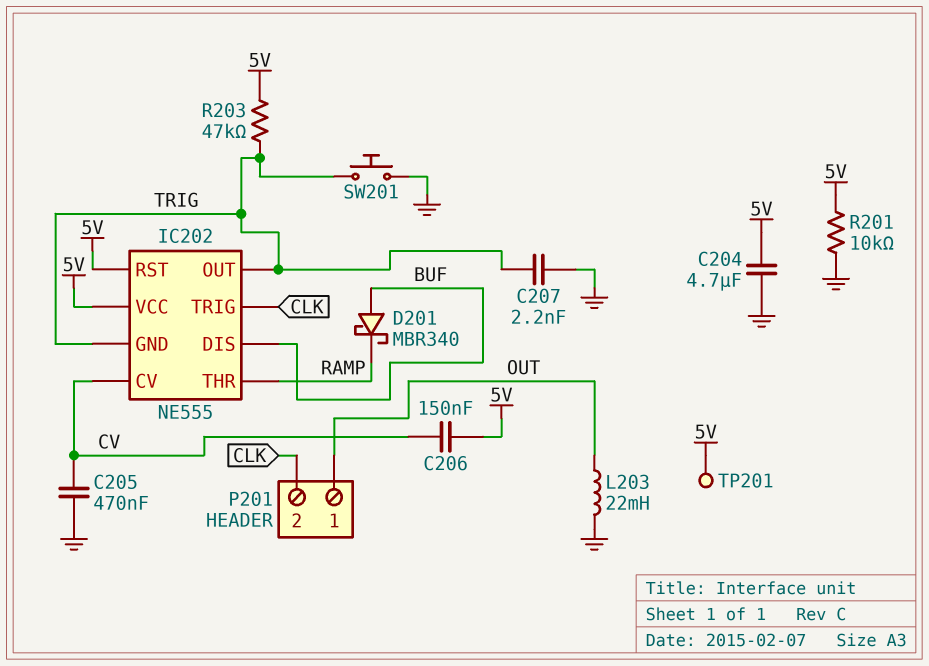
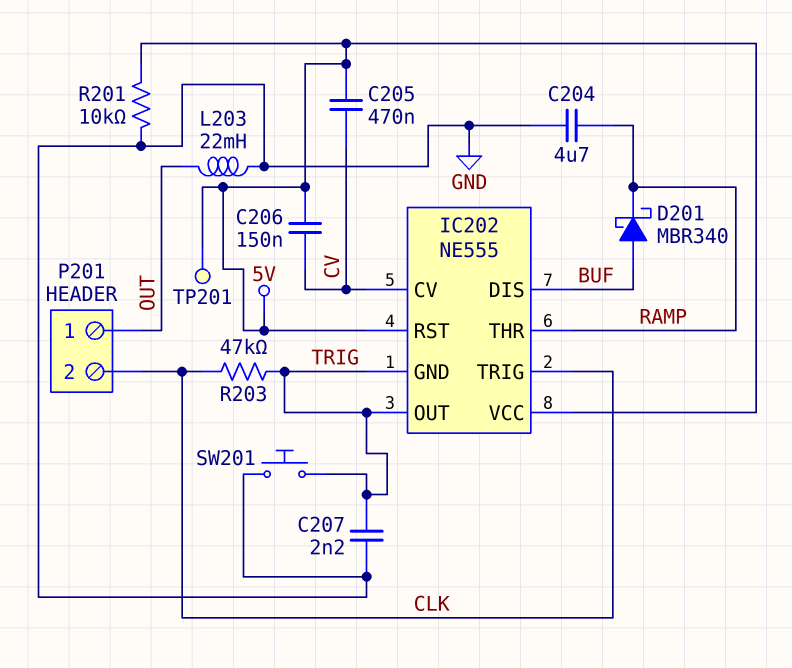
C204: 4.7uF (5V, GND) -> 4.7uF (GND, RAMP)
C205: 470nF (CV, GND) -> 470nF (5V, CV)
R203: 47k (5V, TRIG) -> 47k (CLK, TRIG)

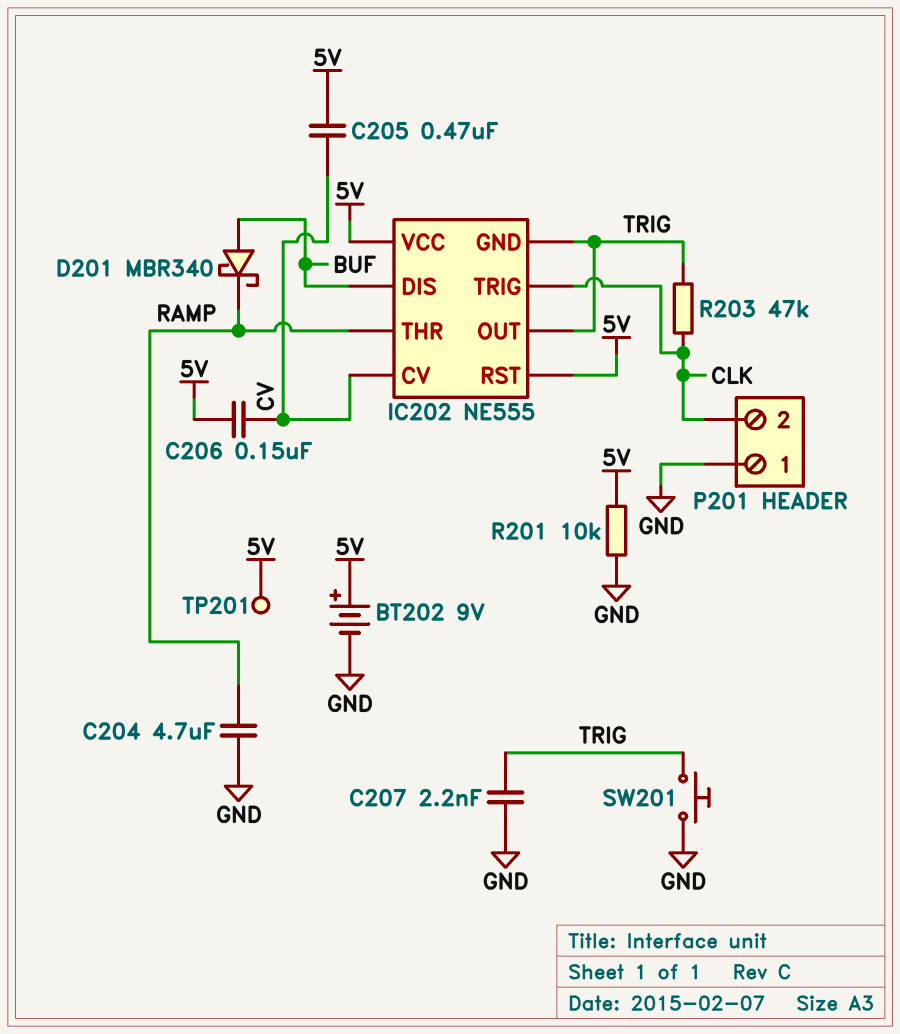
BT202: none -> 9V (plus 5V, minus GND)
L203: 22mH (GND, OUT) -> none
P201 pin 1: OUT -> GND

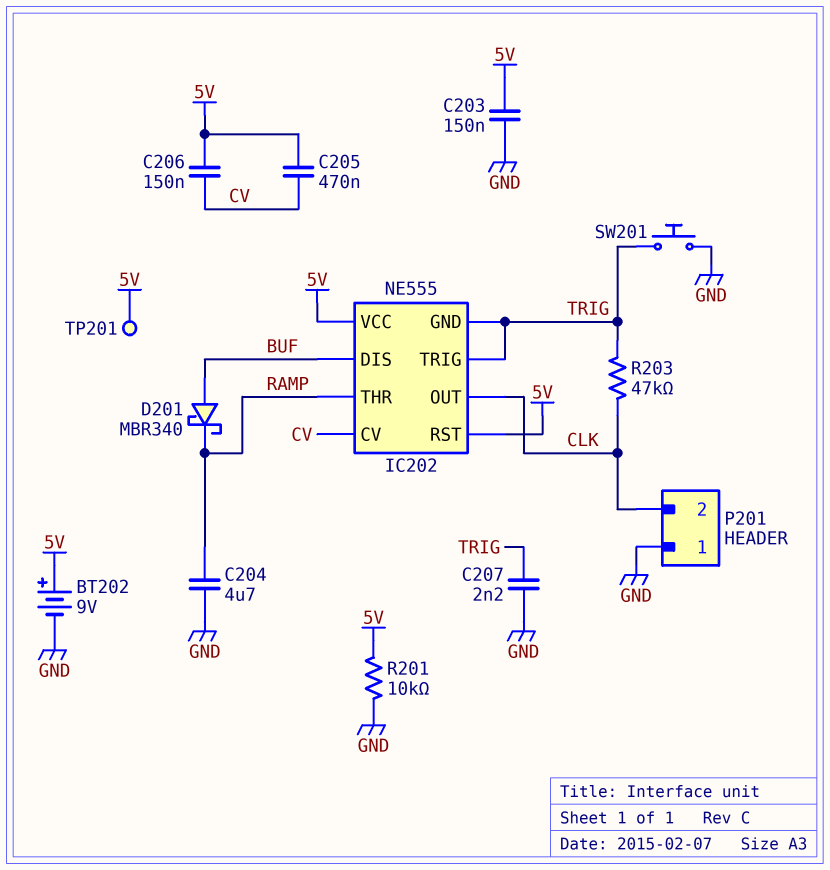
C203: none -> 150nF (5V, GND)
IC202 pin OUT: TRIG -> CLK
IC202 pin TRIG: CLK -> TRIG

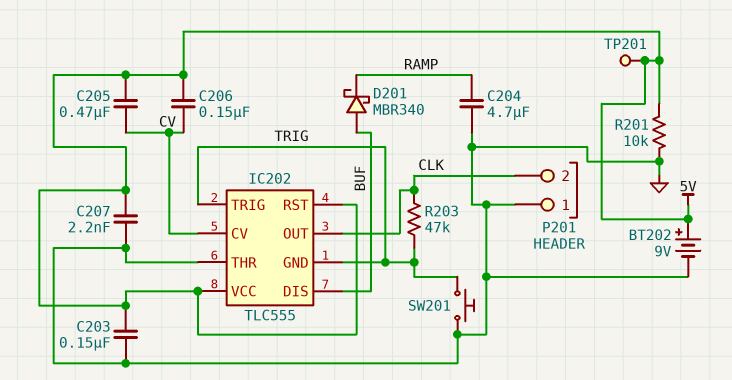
C207: 2.2nF (GND, TRIG) -> 2.2nF (5V, GND)
IC202: NE555 -> TLC555
IC202 pin THR: RAMP -> GND

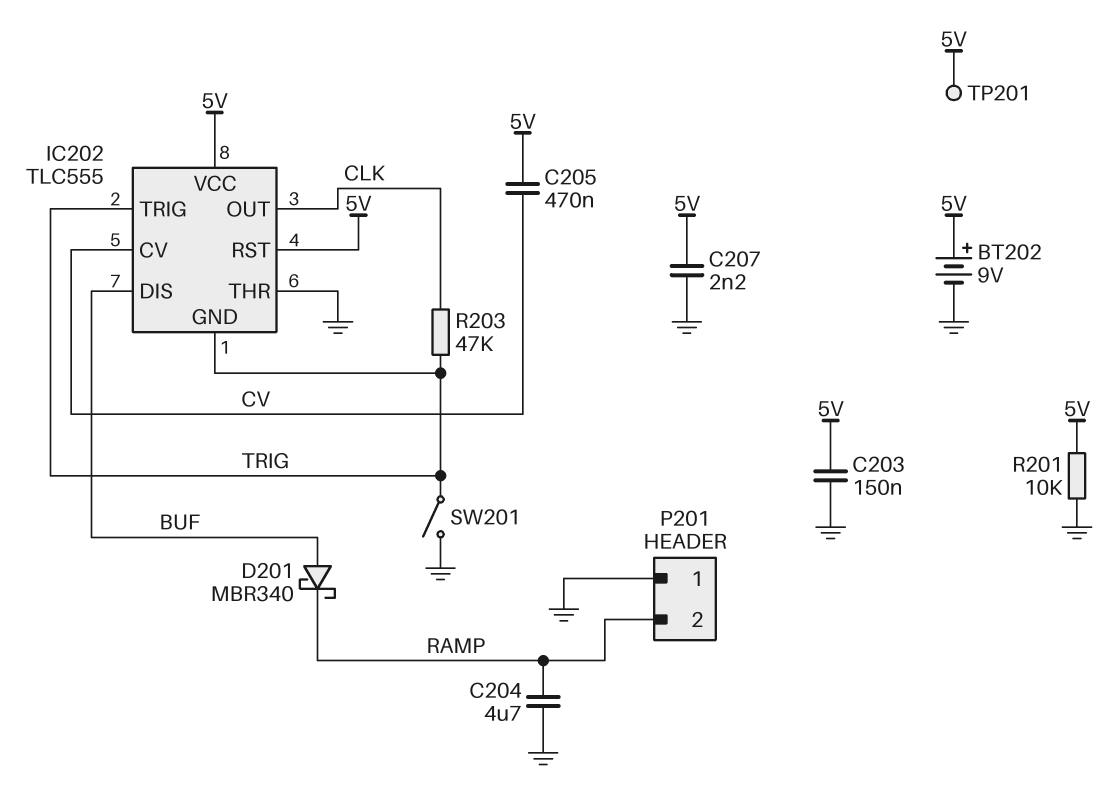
C206: 150nF (5V, CV) -> none
P201 pin 2: CLK -> RAMP
SW201: button (GND, TRIG) -> switch (GND, TRIG)

